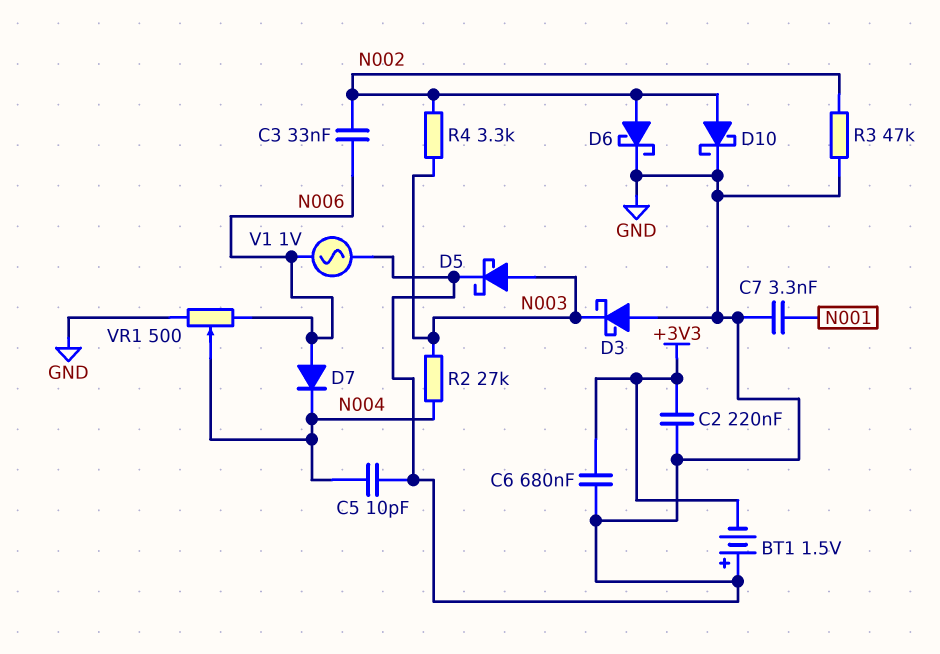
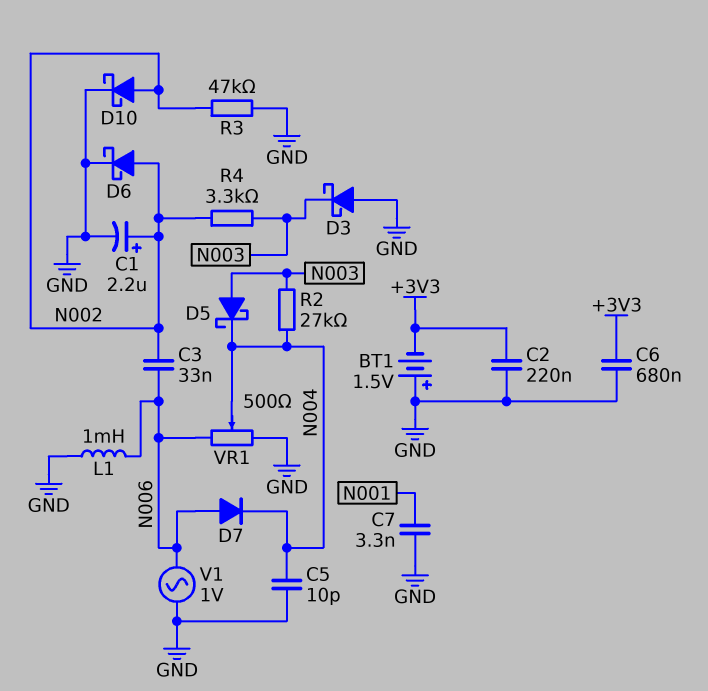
C1: none -> 2.2uF (plus N002, minus GND)
D5: schottky (A N003, K GND) -> schottky (A N003, K N004)
L1: none -> 1mH (GND, N006)

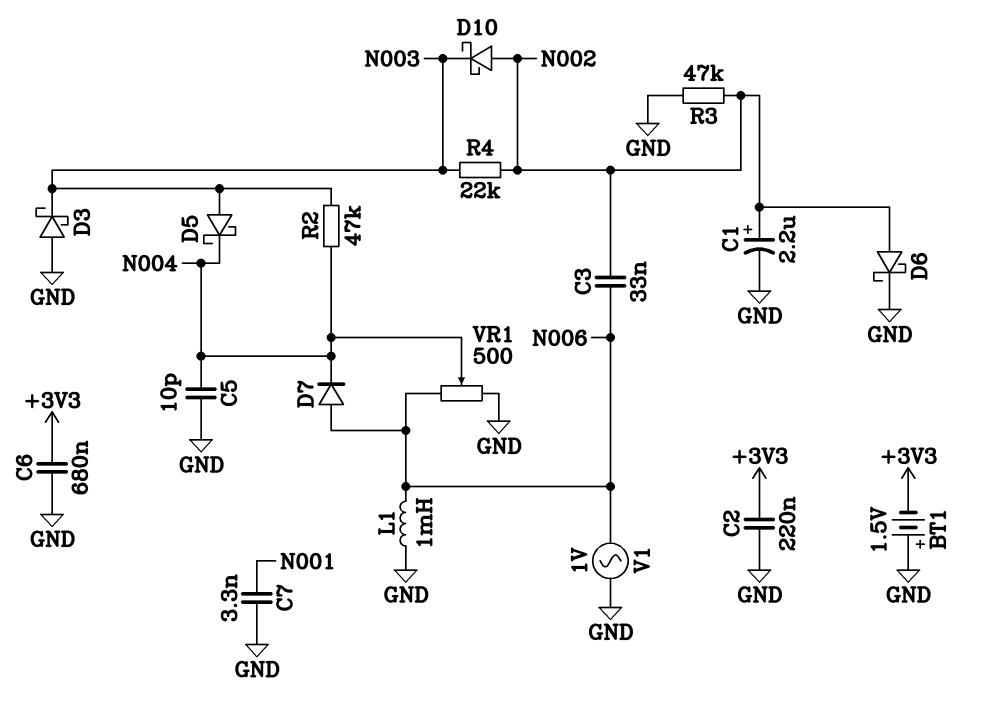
D10: schottky (A N002, K GND) -> schottky (A N002, K N003)
R2: 27k (N003, N004) -> 47k (N003, N004)
R4: 3.3k (N002, N003) -> 22k (N002, N003)

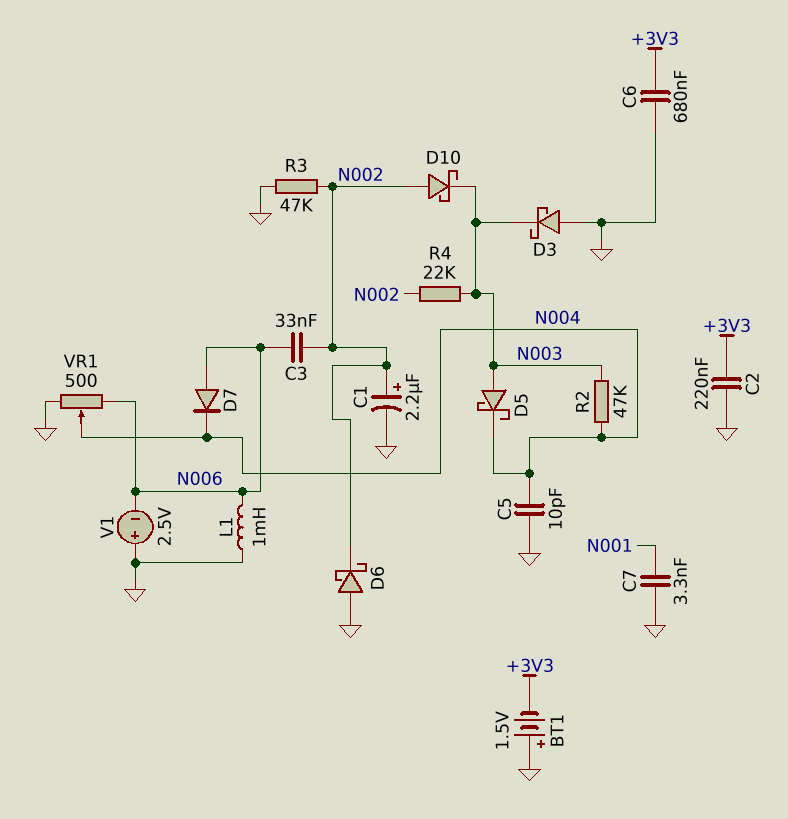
D6: schottky (A N002, K GND) -> schottky (A GND, K N002)
V1: AC 1V (GND, N006) -> 2.5V (plus GND, minus N006)

